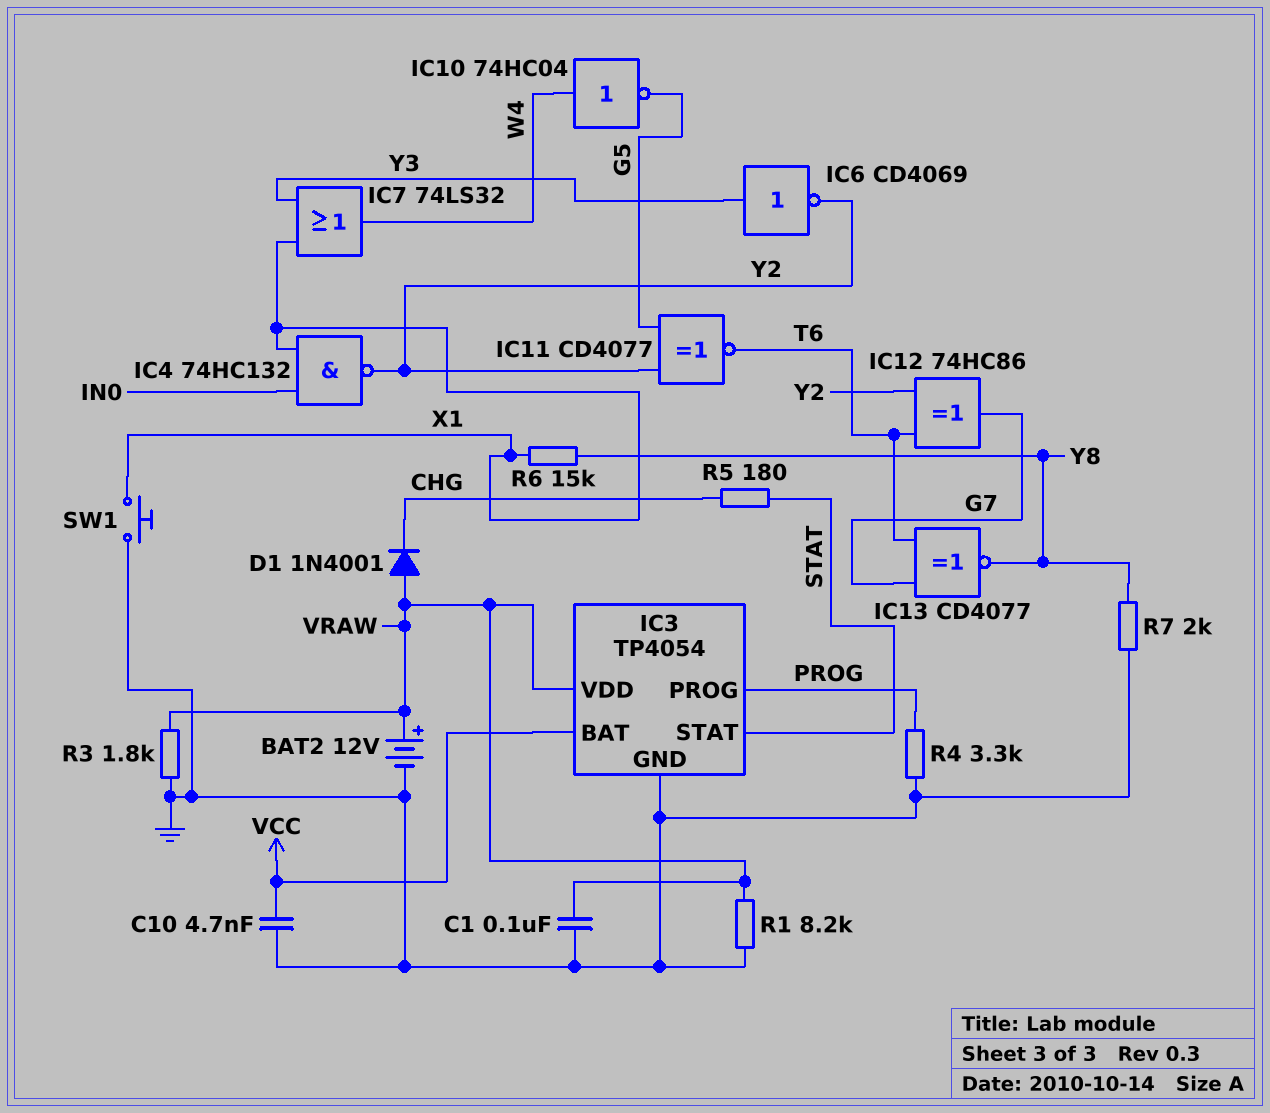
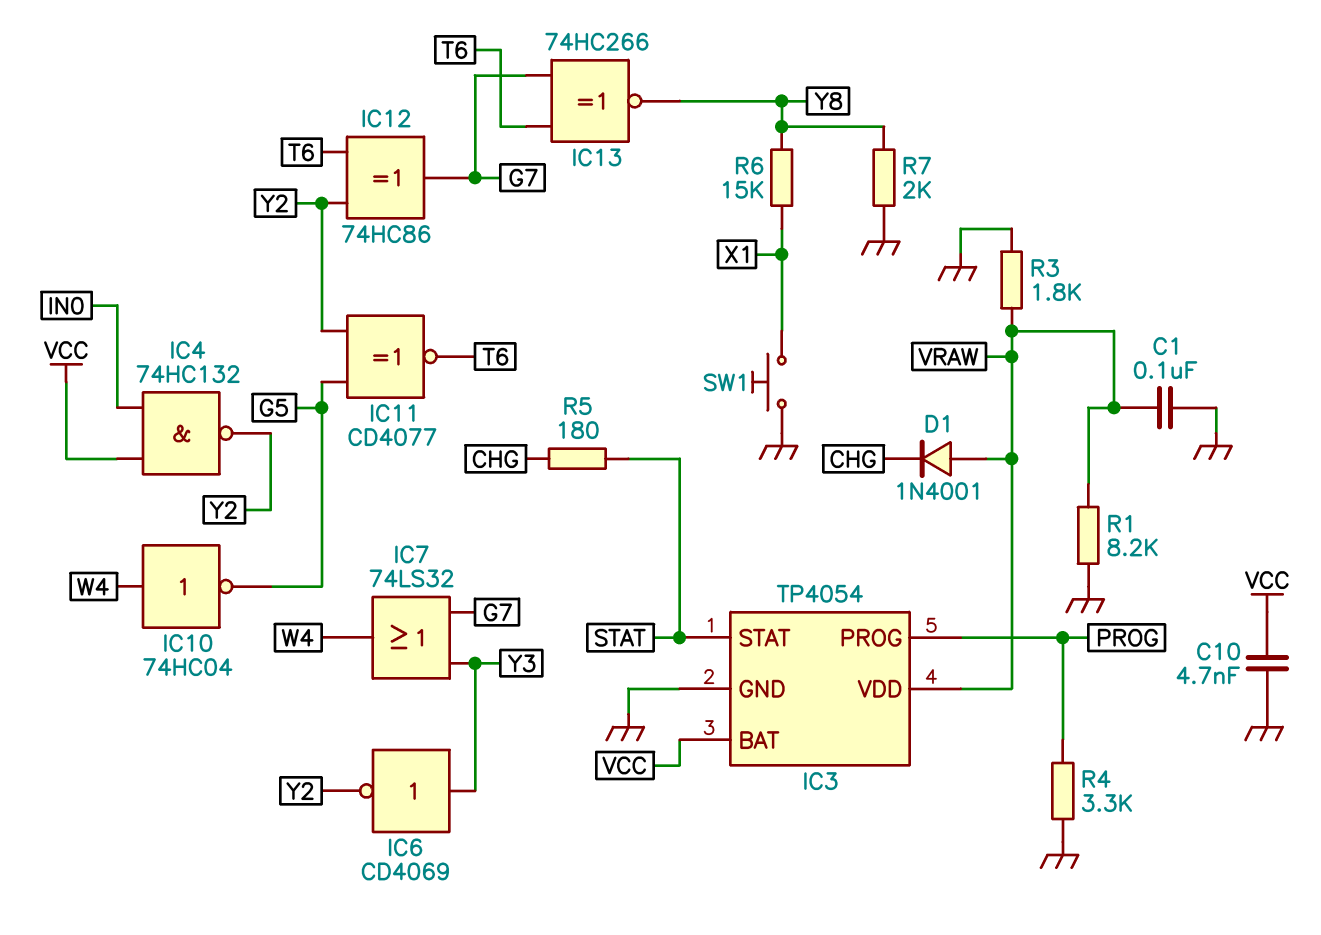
BAT2: 12V (plus VRAW, minus GND) -> none
IC4: NAND 74HC132 (in IN0, in X1, out Y2) -> NAND 74HC132 (in IN0, in VCC, out Y2)
IC7: OR 74LS32 (in X1, in Y3, out W4) -> OR 74LS32 (in G7, in Y3, out W4)
IC13: XNOR CD4077 (in G7, in T6, out Y8) -> XNOR 74HC266 (in G7, in T6, out Y8)

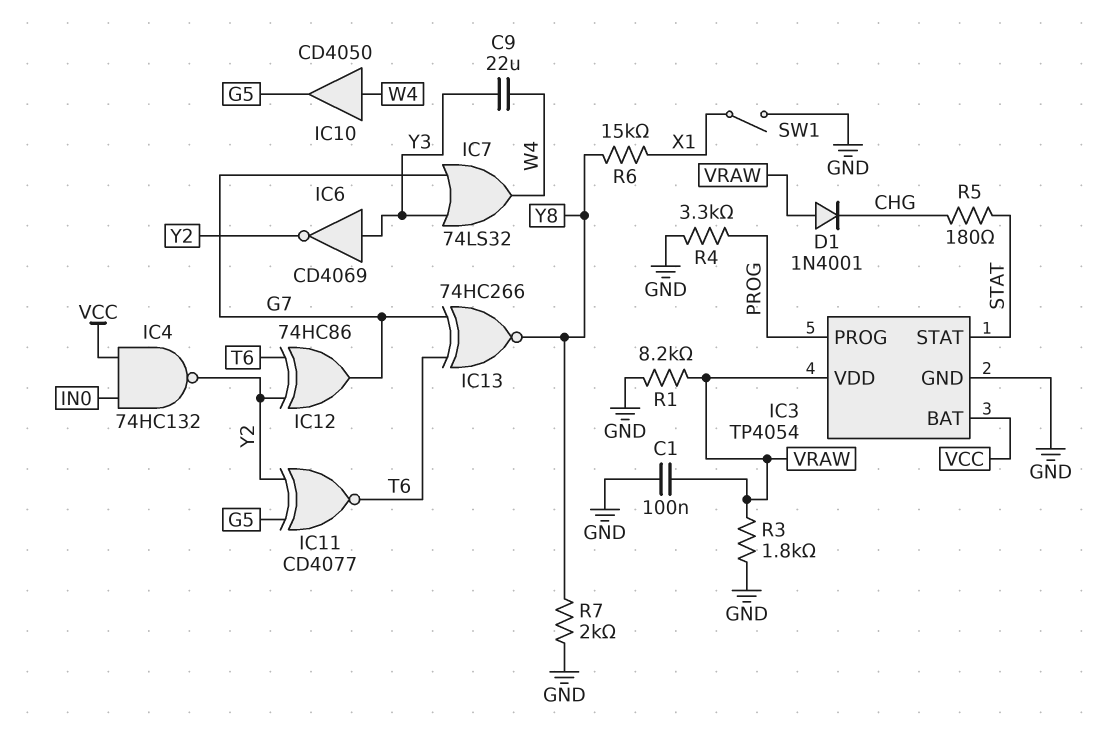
C9: none -> 22uF (W4, Y3)
C10: 4.7nF (GND, VCC) -> none
IC10: NOT 74HC04 (in W4, out G5) -> buffer CD4050 (in W4, out G5)
SW1: button (GND, X1) -> switch (GND, X1)

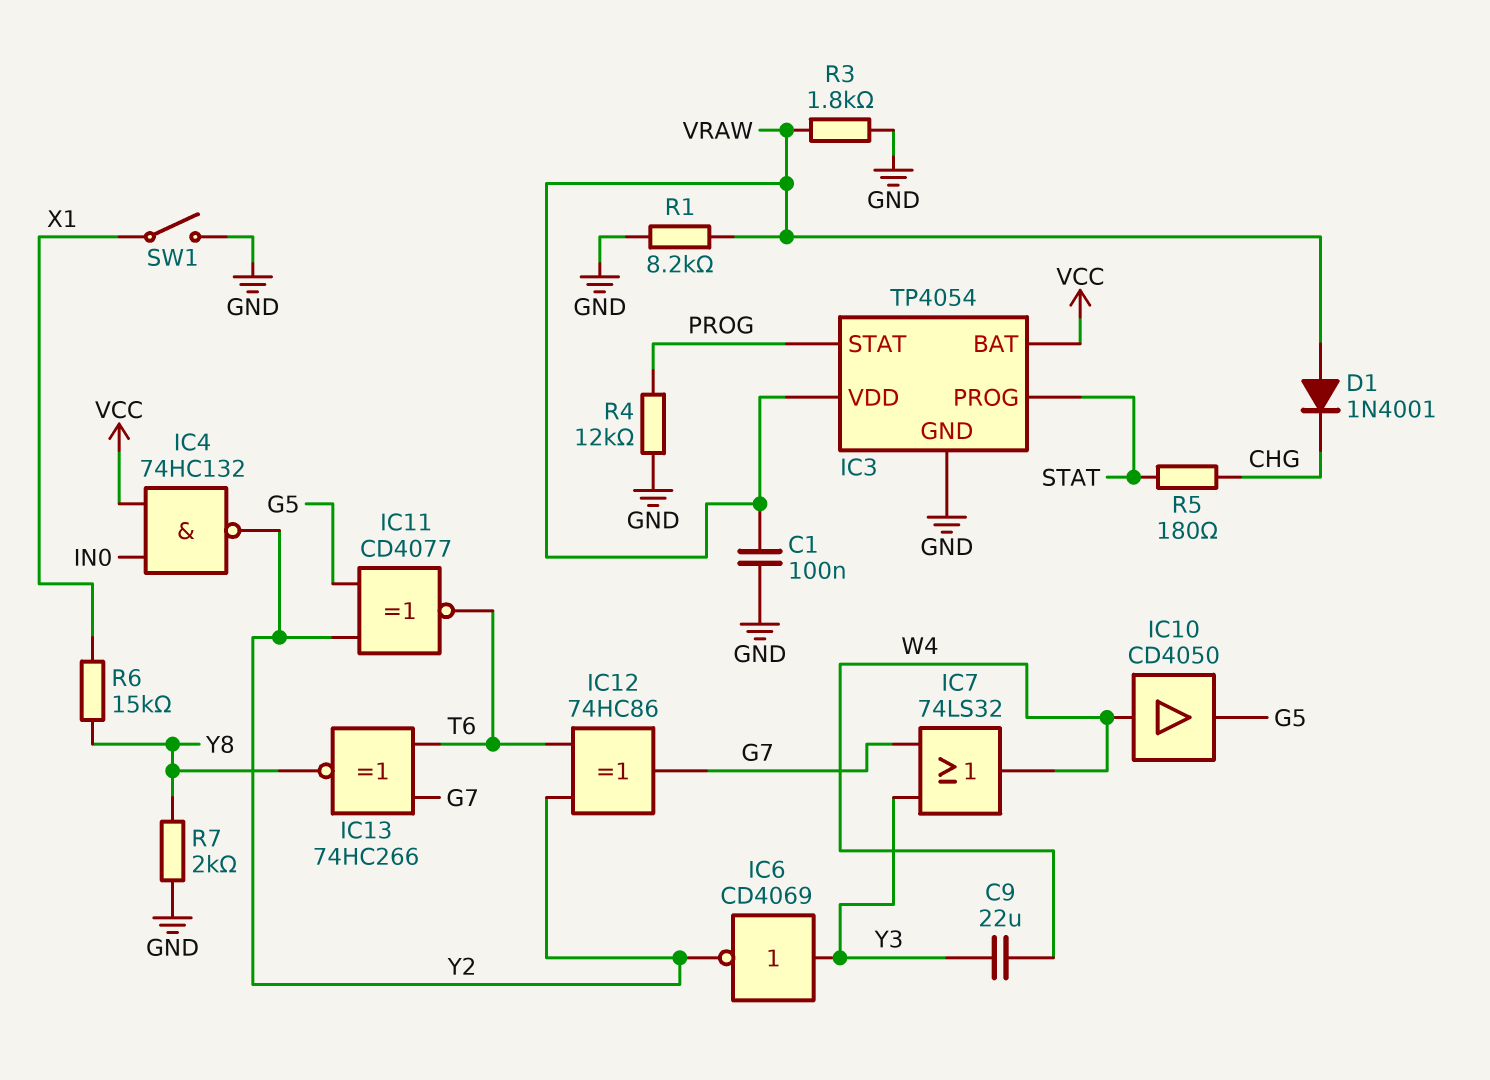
IC3 pin PROG: PROG -> STAT
IC3 pin STAT: STAT -> PROG
R4: 3.3k (GND, PROG) -> 12k (GND, PROG)

